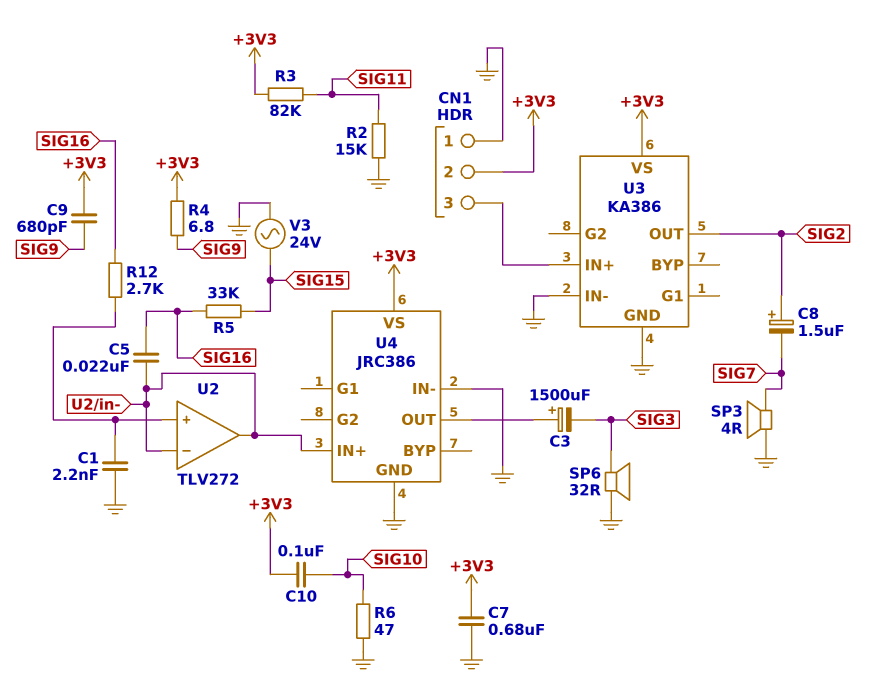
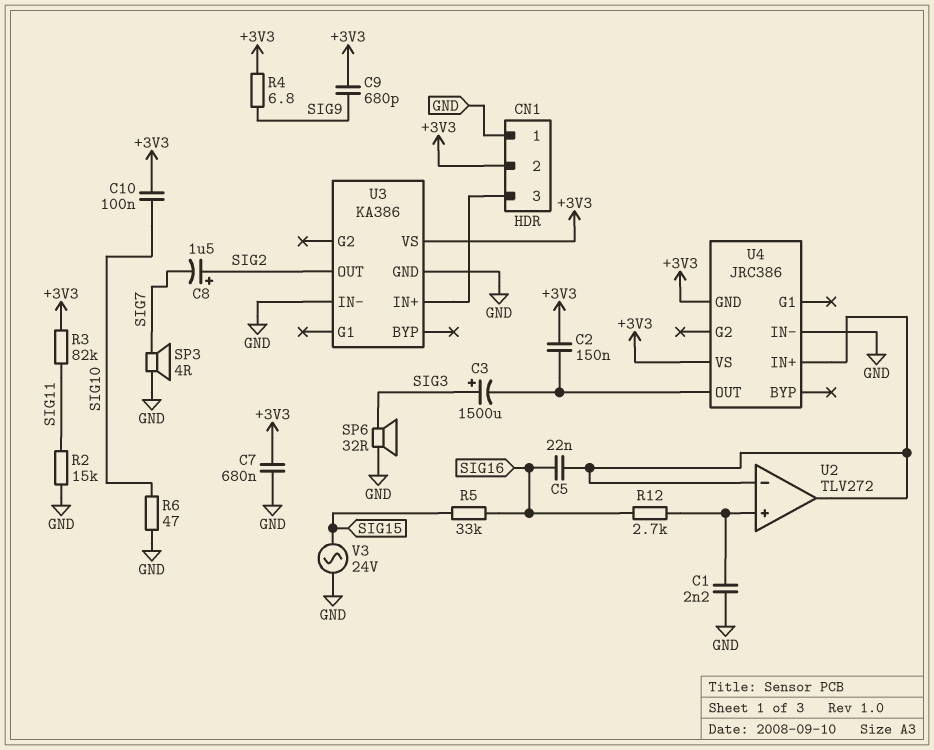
C2: none -> 150nF (+3V3, U4/OUT)
C3: 1500uF (plus U4/OUT, minus SIG3) -> 1500uF (plus SIG3, minus U4/OUT)
U4 pin GND: GND -> +3V3

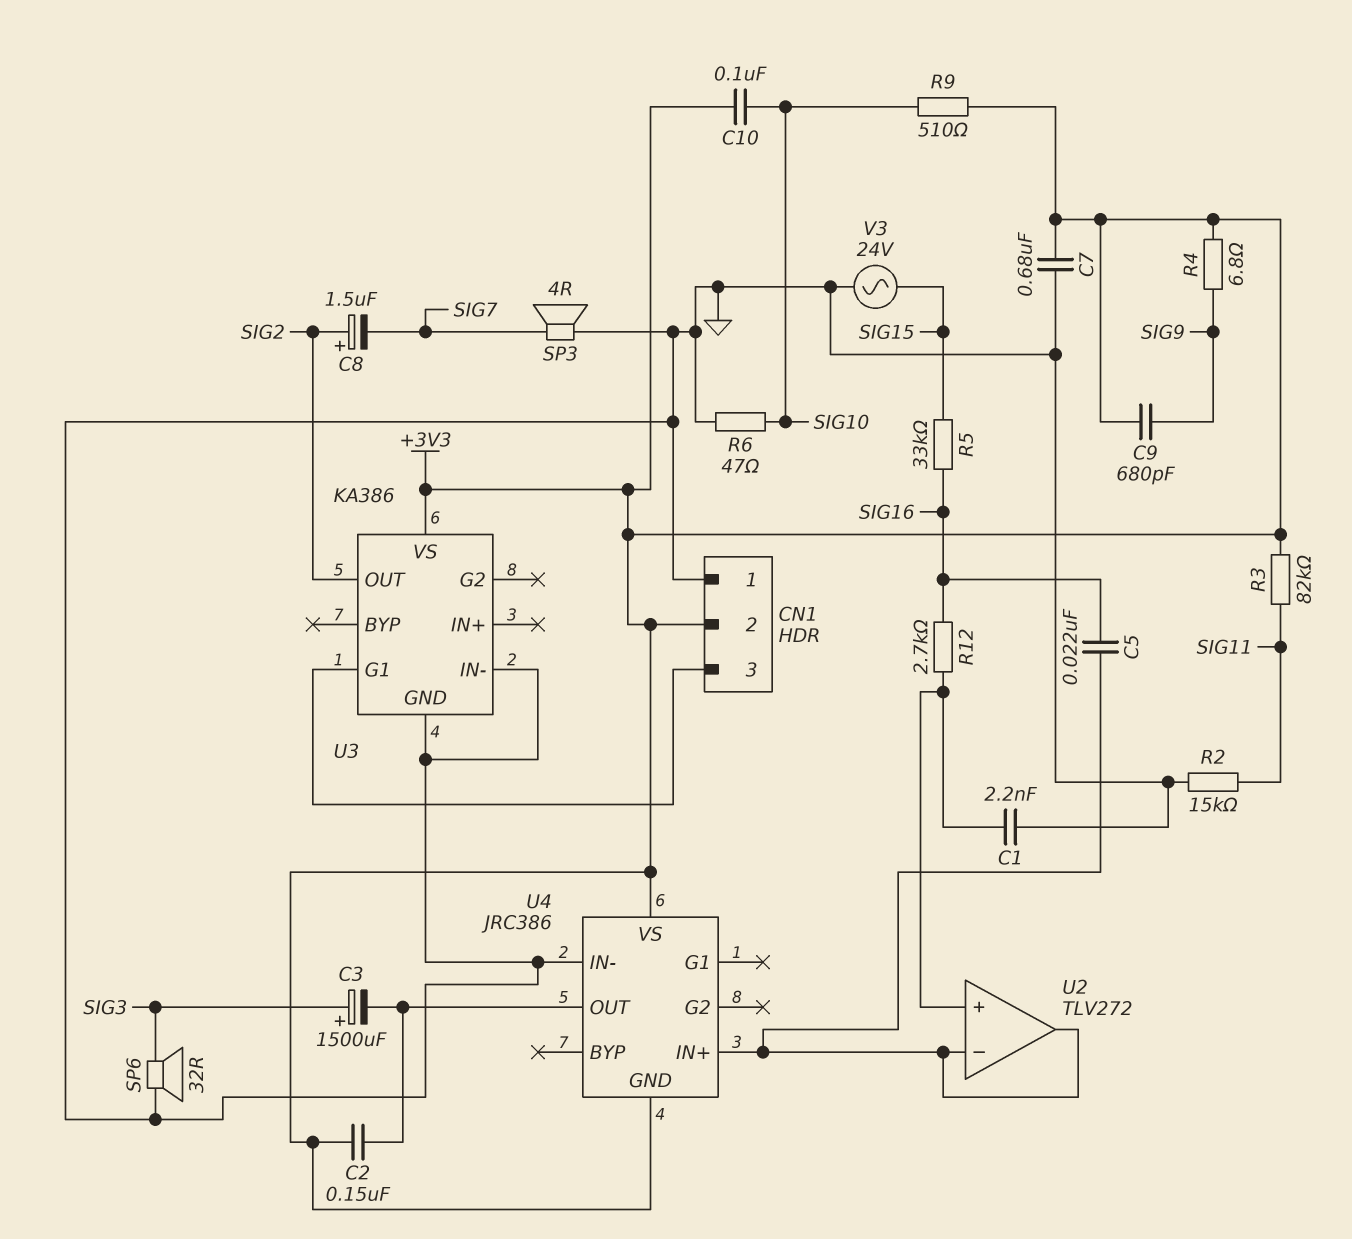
R9: none -> 510 (+3V3, SIG10)
U3 pin G1: none -> CN1/3
U3 pin IN+: CN1/3 -> none

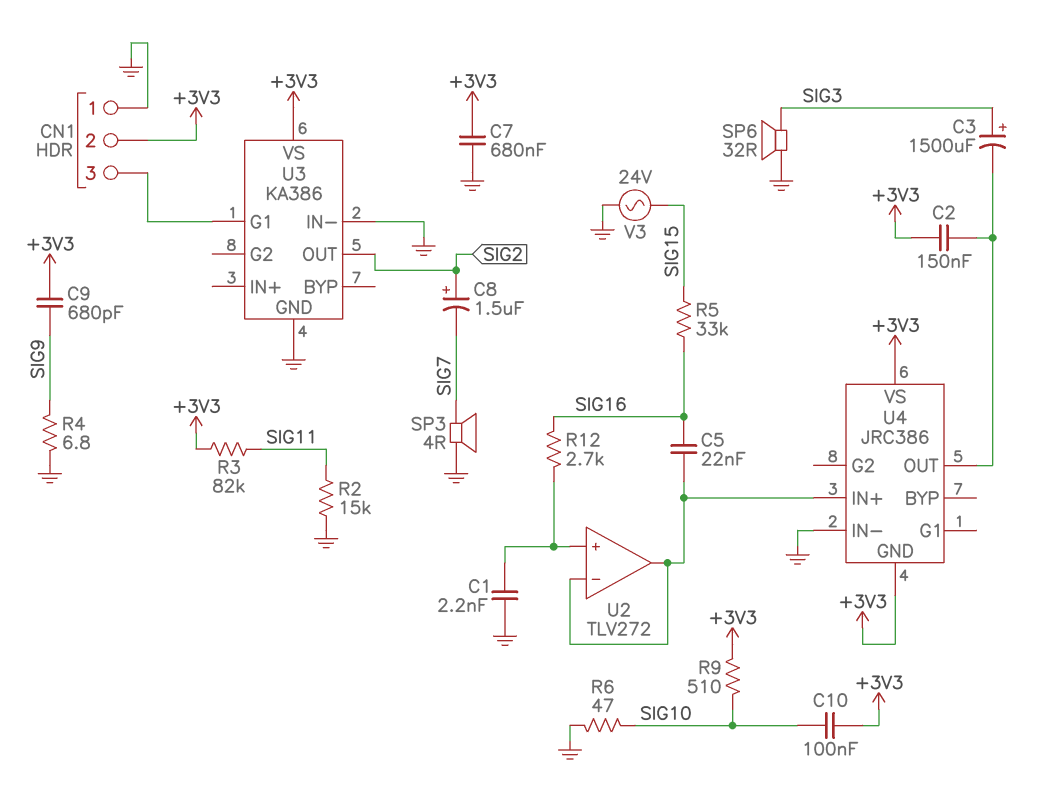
R4: 6.8 (+3V3, SIG9) -> 6.8 (GND, SIG9)

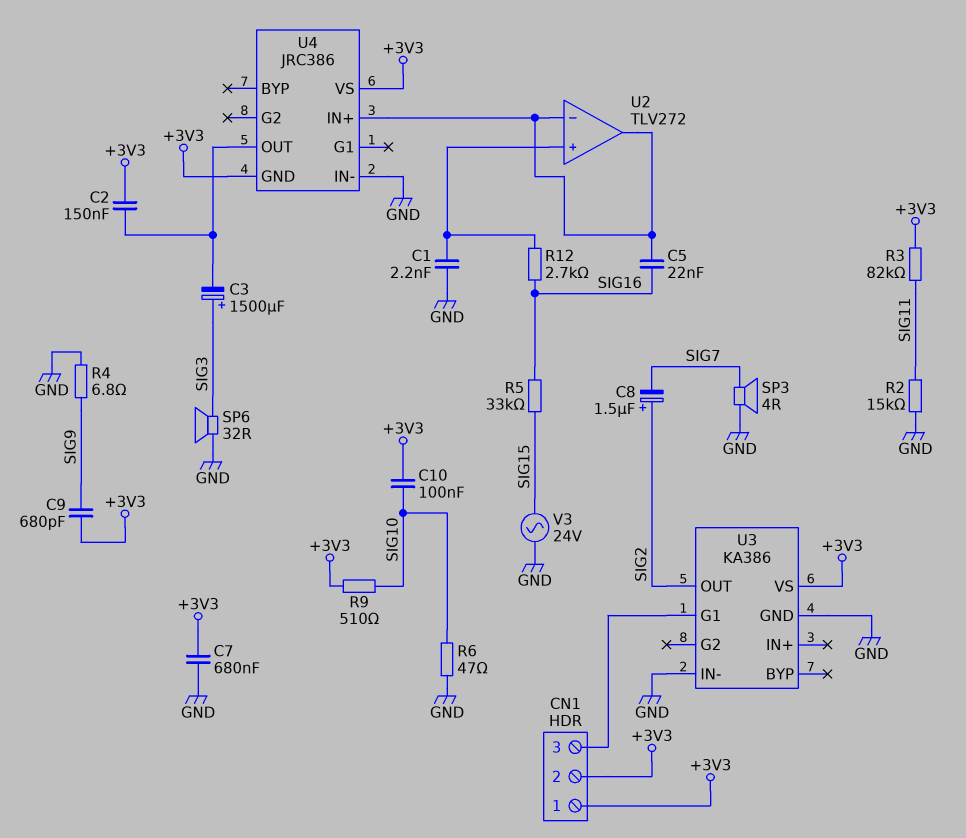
CN1 pin 1: GND -> +3V3

